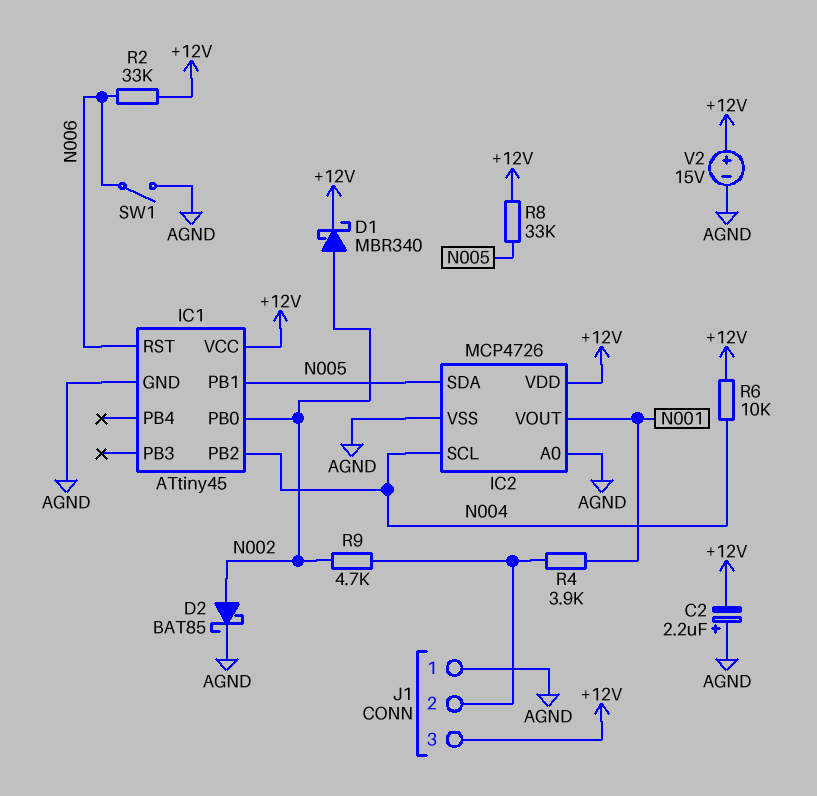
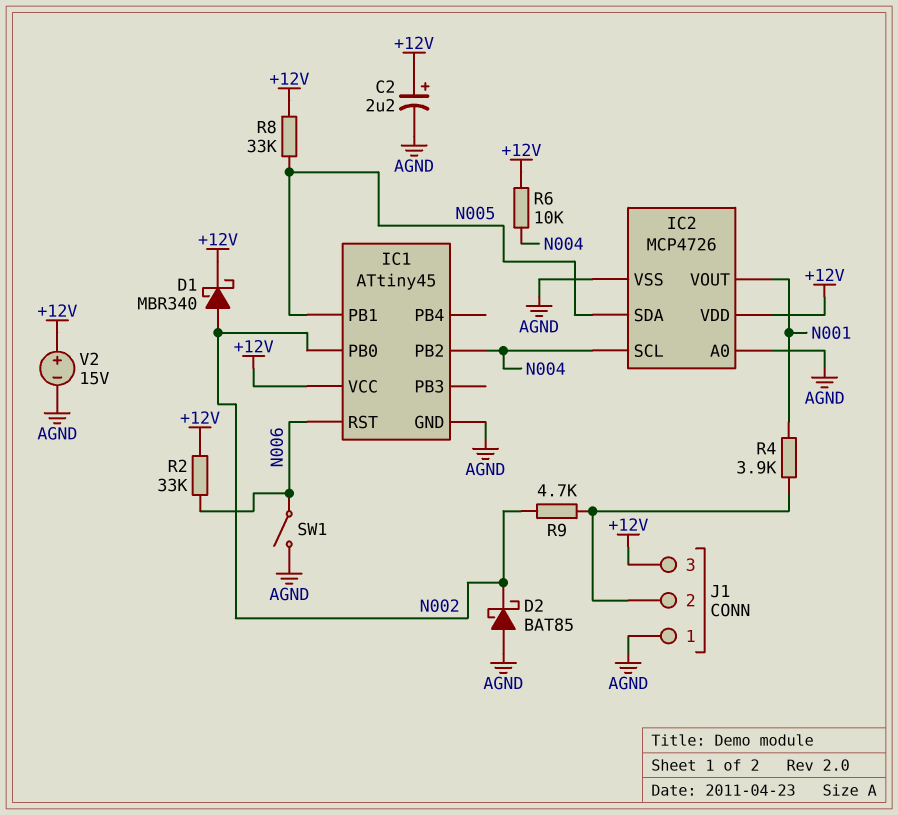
C2: 2.2uF (plus AGND, minus +12V) -> 2.2uF (plus +12V, minus AGND)
D2: schottky BAT85 (A N002, K AGND) -> schottky BAT85 (A AGND, K N002)

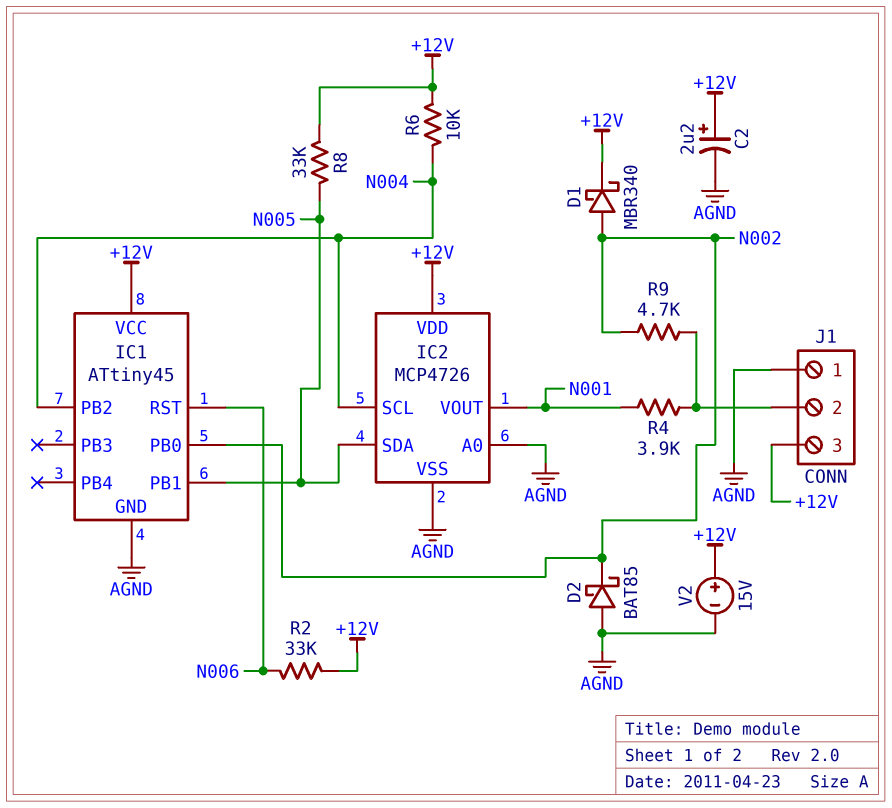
SW1: switch (AGND, N006) -> none

